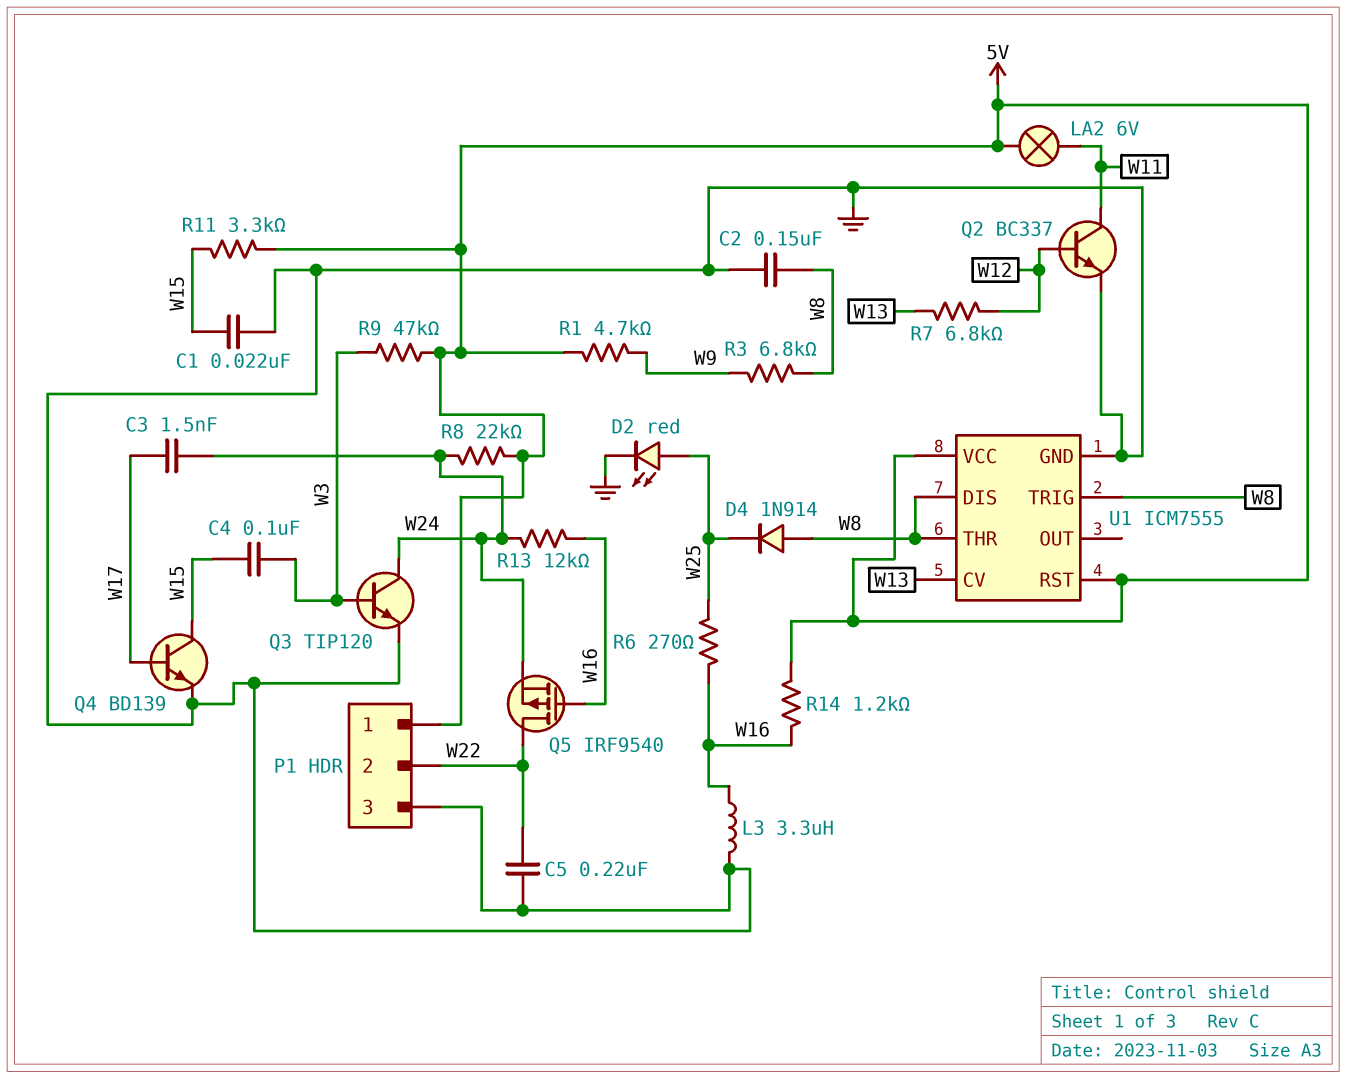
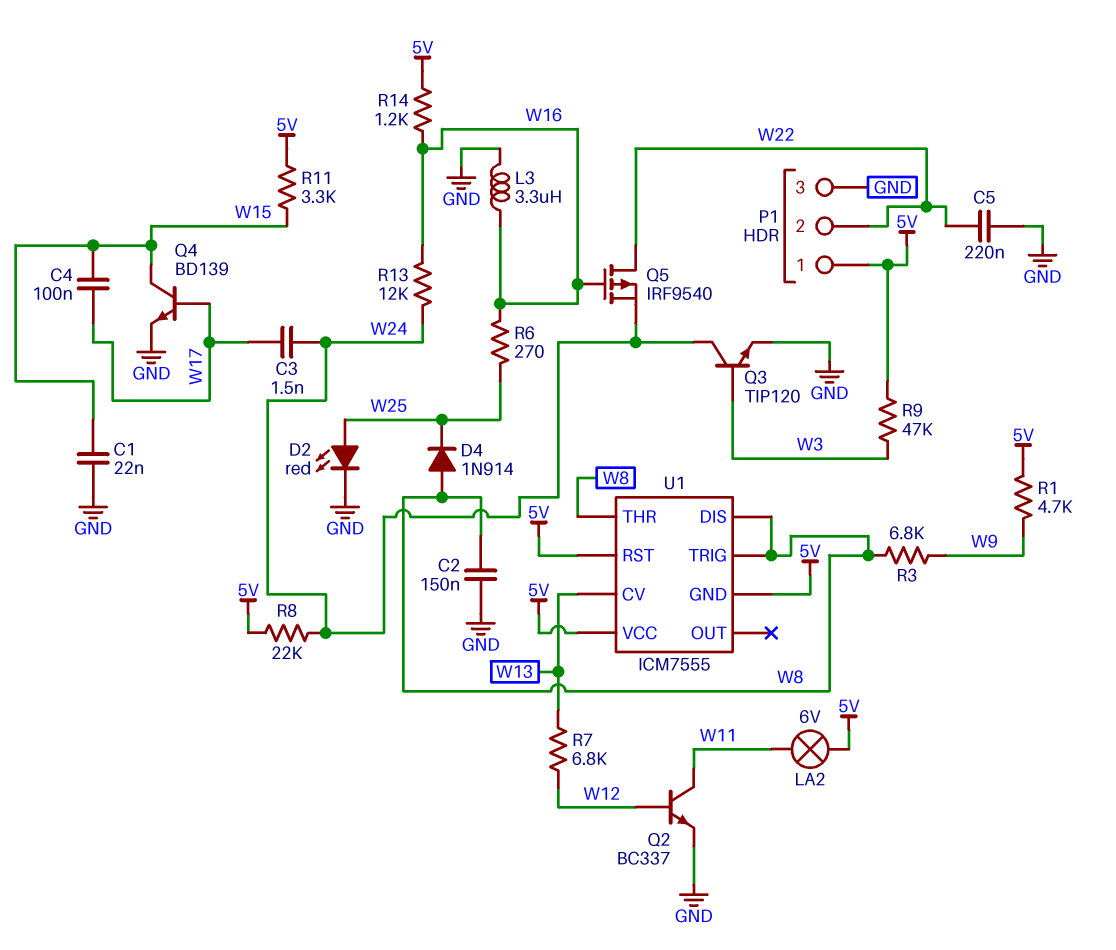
C4: 100nF (W3, W15) -> 100nF (W15, W17)
U1 pin GND: GND -> 5V

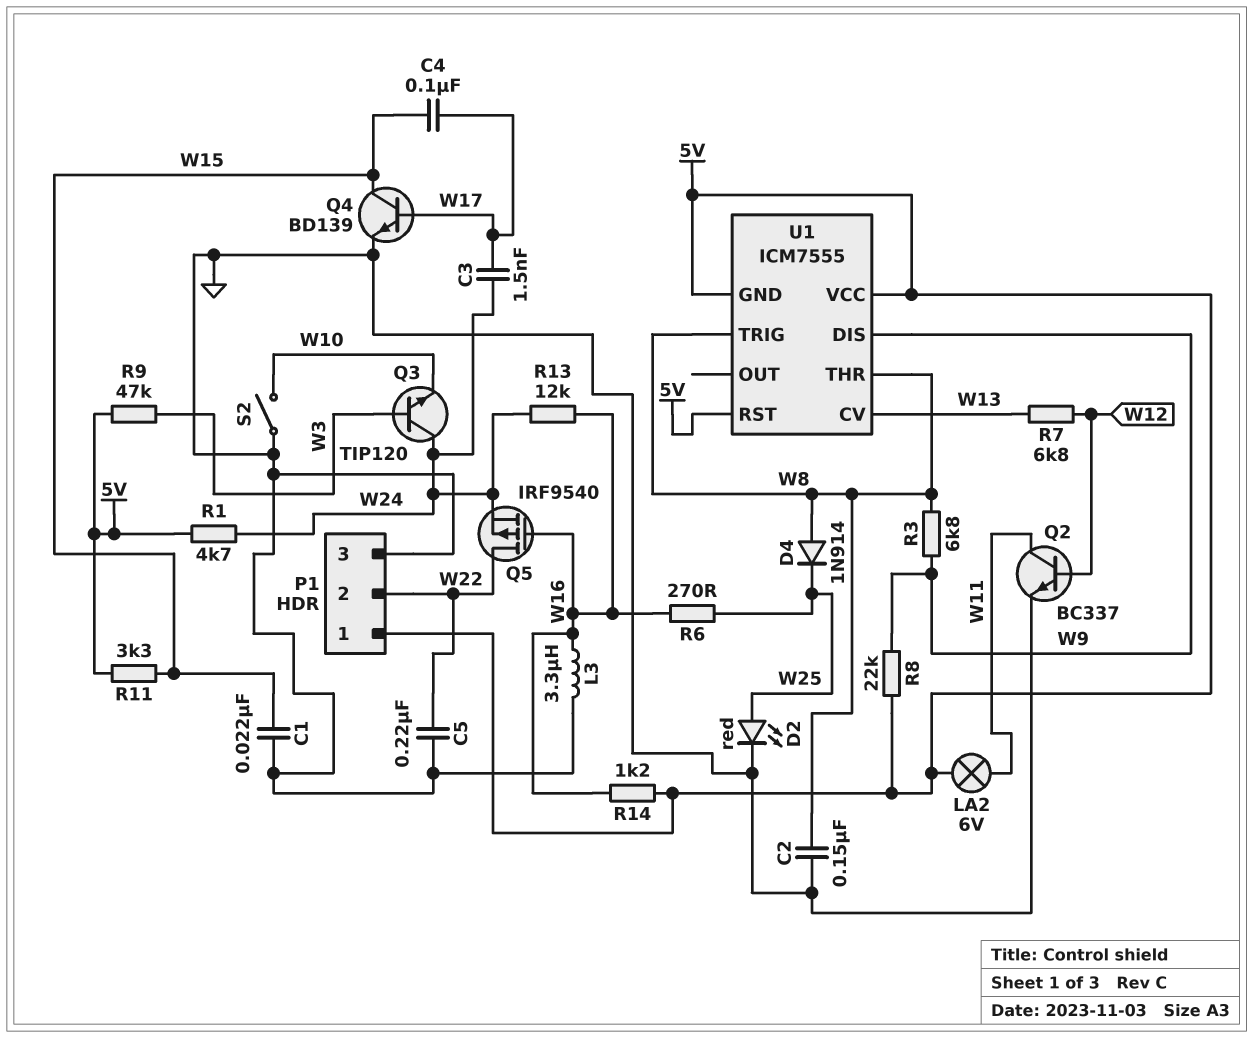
Q3: NPN TIP120 (B W3, C W24, E GND) -> NPN TIP120 (B W3, C W24, E W10)
R1: 4.7k (5V, W9) -> 4.7k (5V, W24)
R8: 22k (5V, W24) -> 22k (5V, W9)
S2: none -> switch (GND, W10)
U1 pin DIS: W8 -> W9

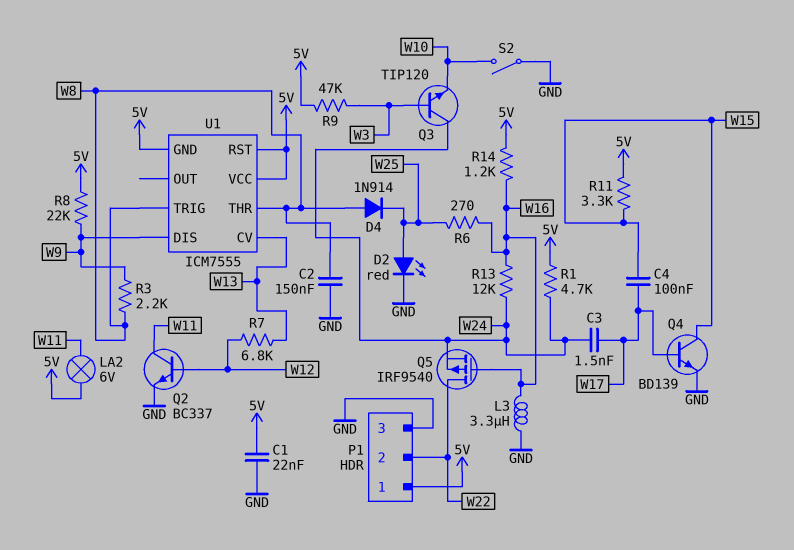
C1: 22nF (GND, W15) -> 22nF (5V, GND)
C5: 220nF (GND, W22) -> none
R3: 6.8k (W8, W9) -> 2.2k (W8, W9)

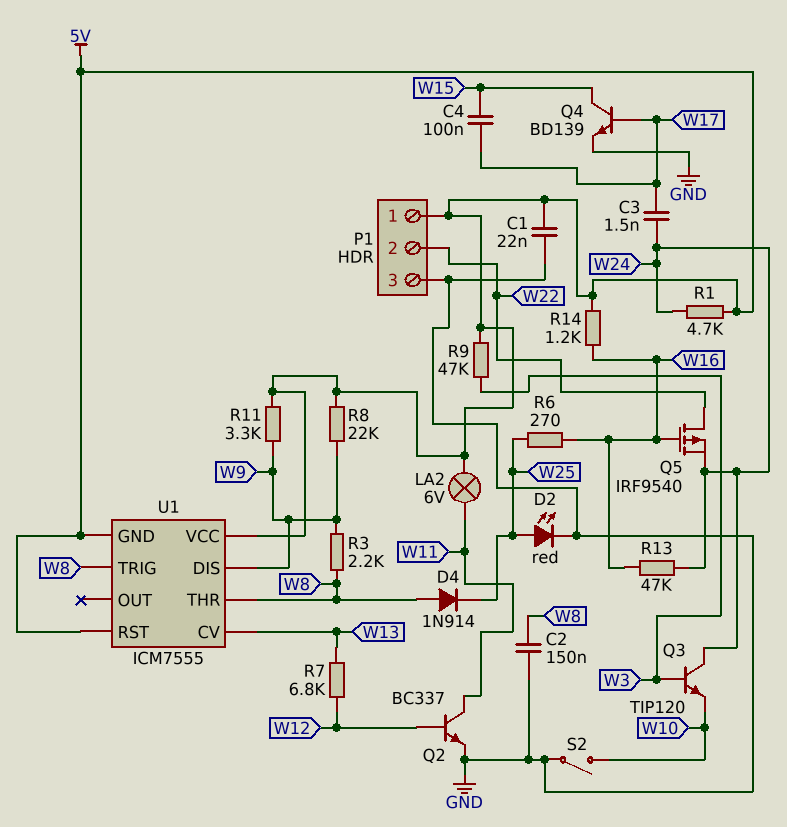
L3: 3.3uH (GND, W16) -> none
R11: 3.3k (5V, W15) -> 3.3k (5V, W9)
R13: 12k (W16, W24) -> 47k (W16, W24)

